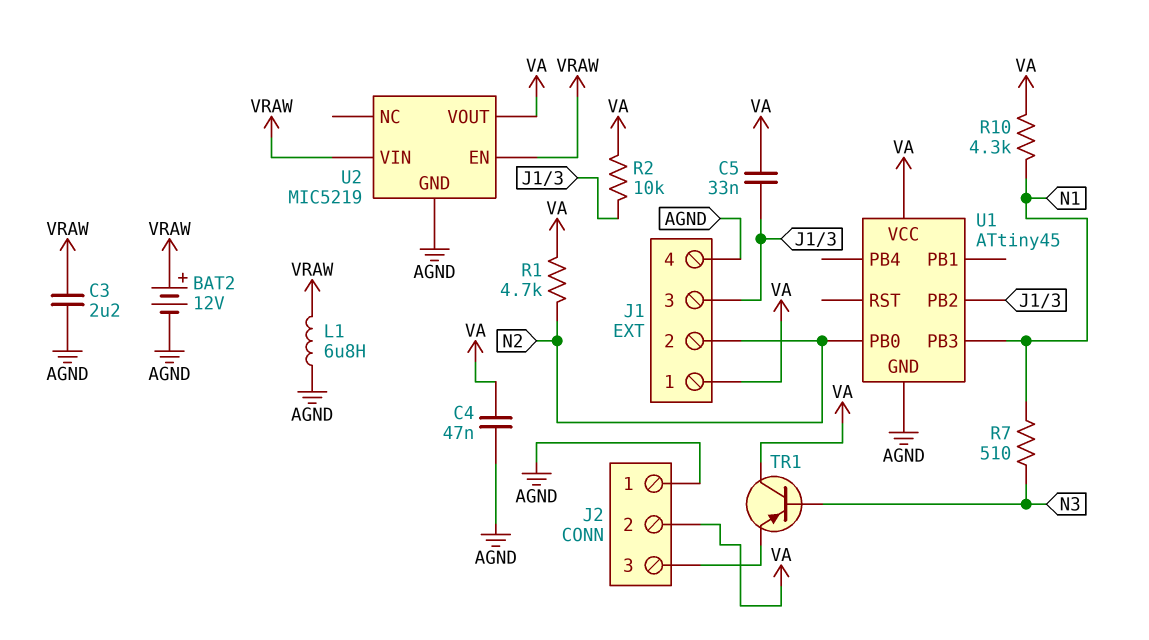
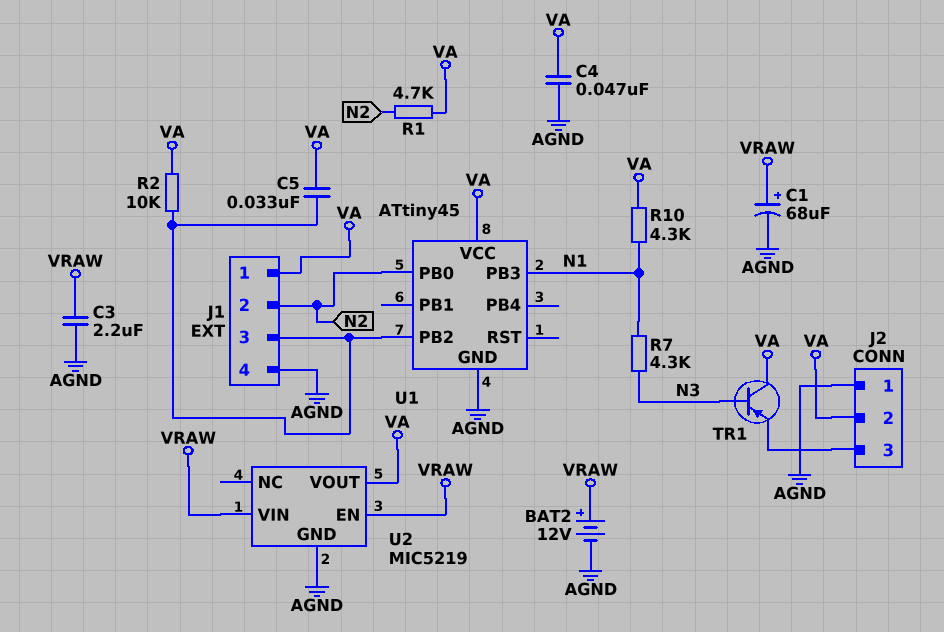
C1: none -> 68uF (plus VRAW, minus AGND)
L1: 6.8uH (AGND, VRAW) -> none
R7: 510 (N1, N3) -> 4.3k (N1, N3)

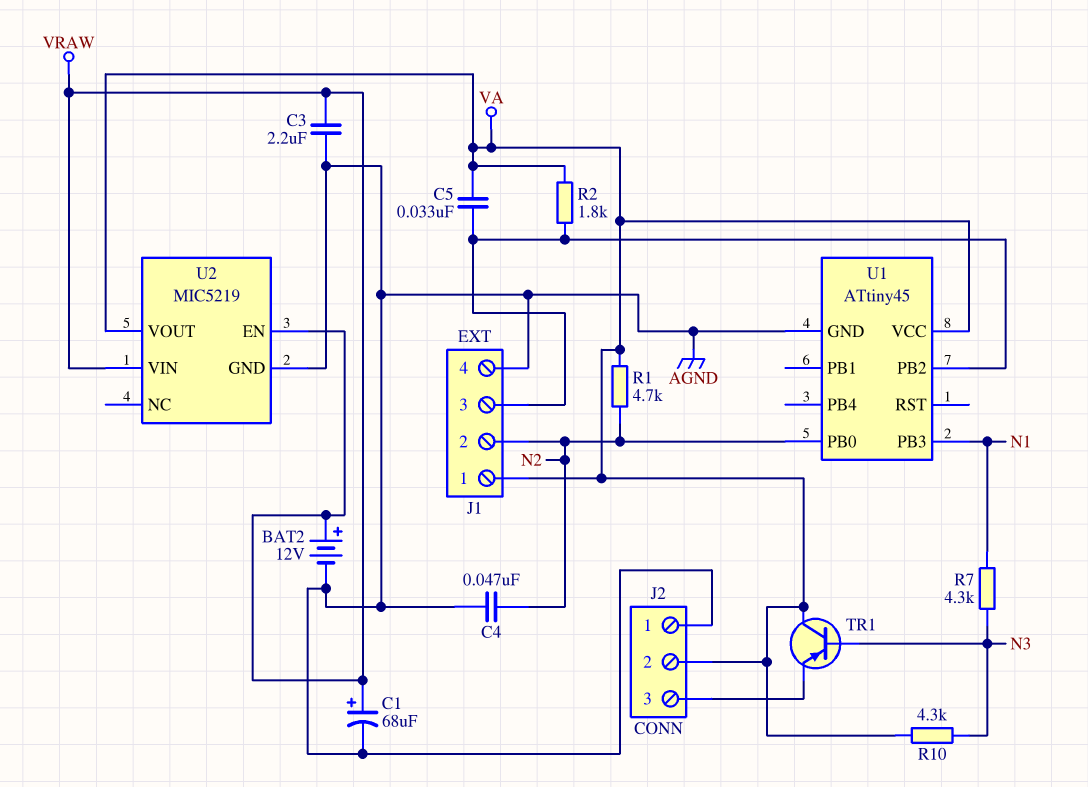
C4: 47nF (AGND, VA) -> 47nF (AGND, N2)
R2: 10k (J1/3, VA) -> 1.8k (J1/3, VA)
R10: 4.3k (N1, VA) -> 4.3k (N3, VA)

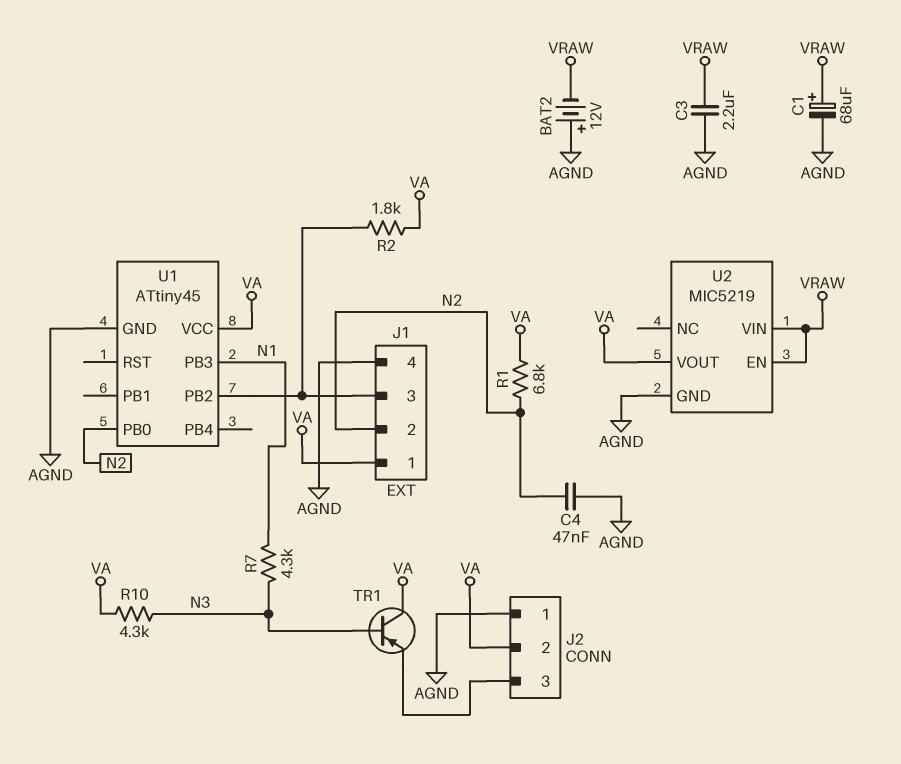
BAT2: 12V (plus VRAW, minus AGND) -> 12V (plus AGND, minus VRAW)
C5: 33nF (J1/3, VA) -> none
R1: 4.7k (N2, VA) -> 6.8k (N2, VA)

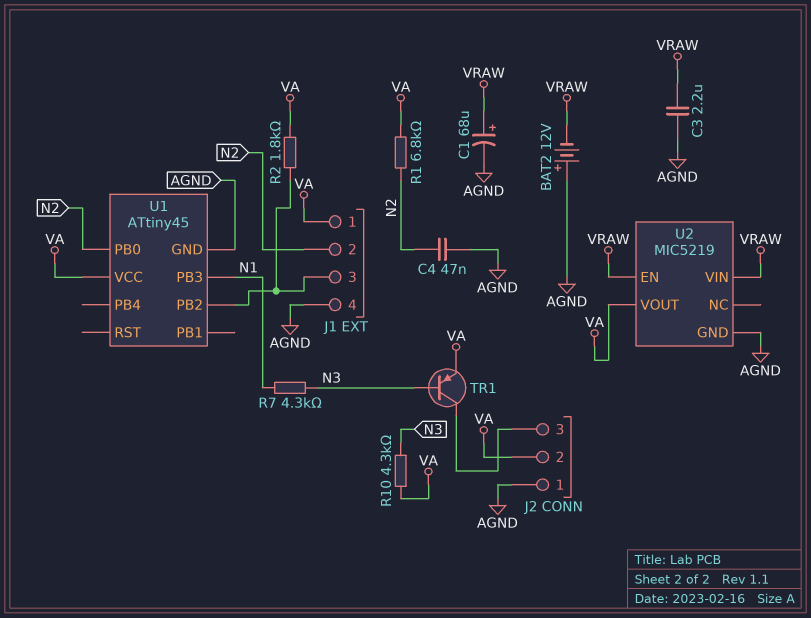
TR1: PNP (B N3, C VA, E J2/3) -> PNP (B N3, C J2/3, E VA)

